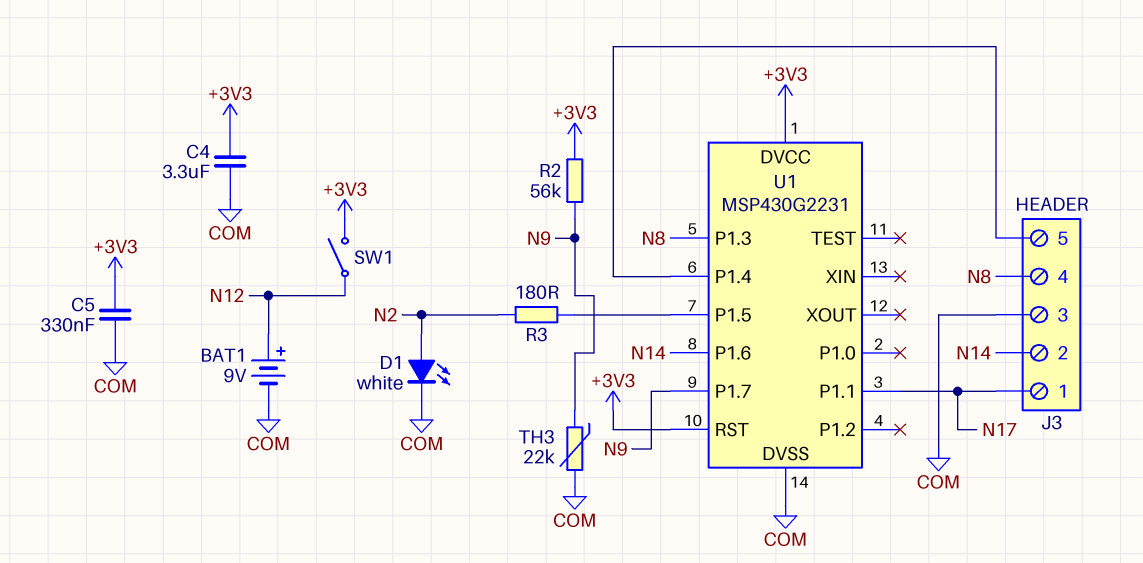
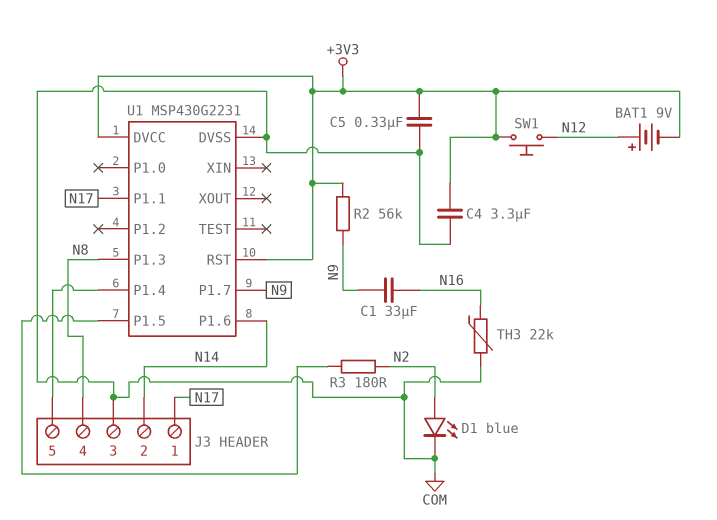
BAT1: 9V (plus N12, minus COM) -> 9V (plus N12, minus +3V3)
C1: none -> 33uF (N9, N16)
D1: LED white (A N2, K COM) -> LED blue (A N2, K COM)
SW1: switch (+3V3, N12) -> button (+3V3, N12)
TH3: 22k (COM, N9) -> 22k (COM, N16)

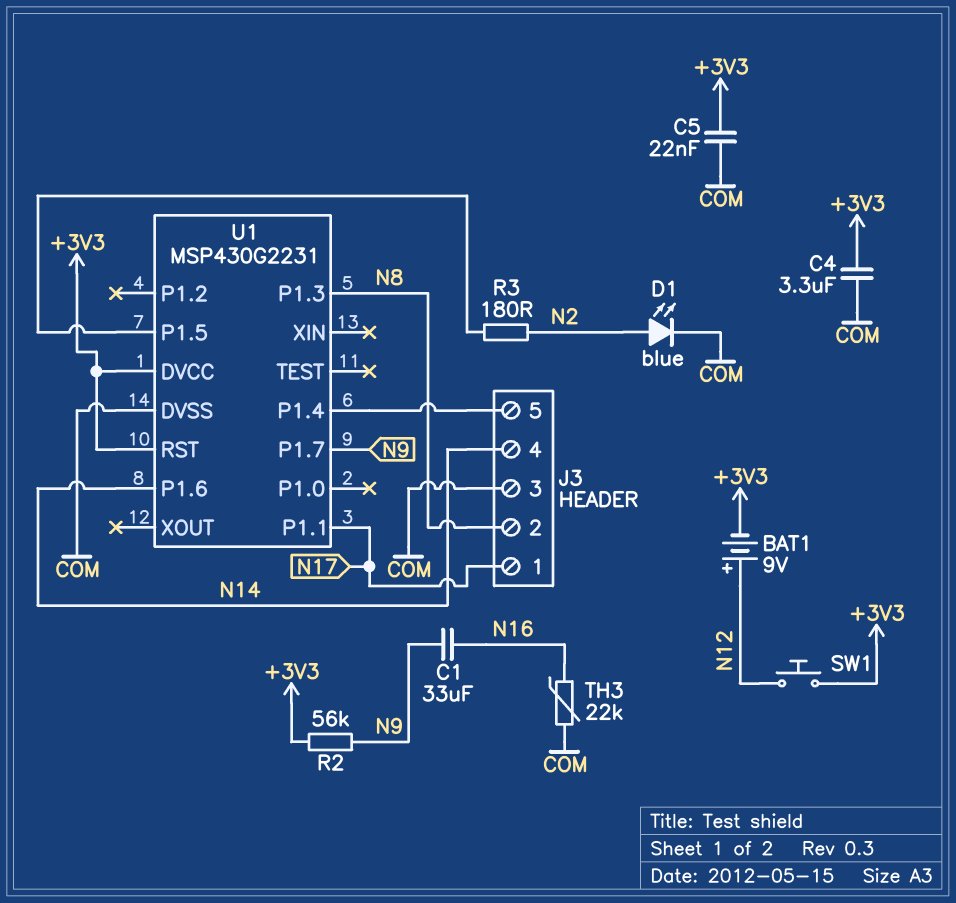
C5: 330nF (+3V3, COM) -> 22nF (+3V3, COM)
J3 pin 2: N14 -> N8
J3 pin 4: N8 -> N14

